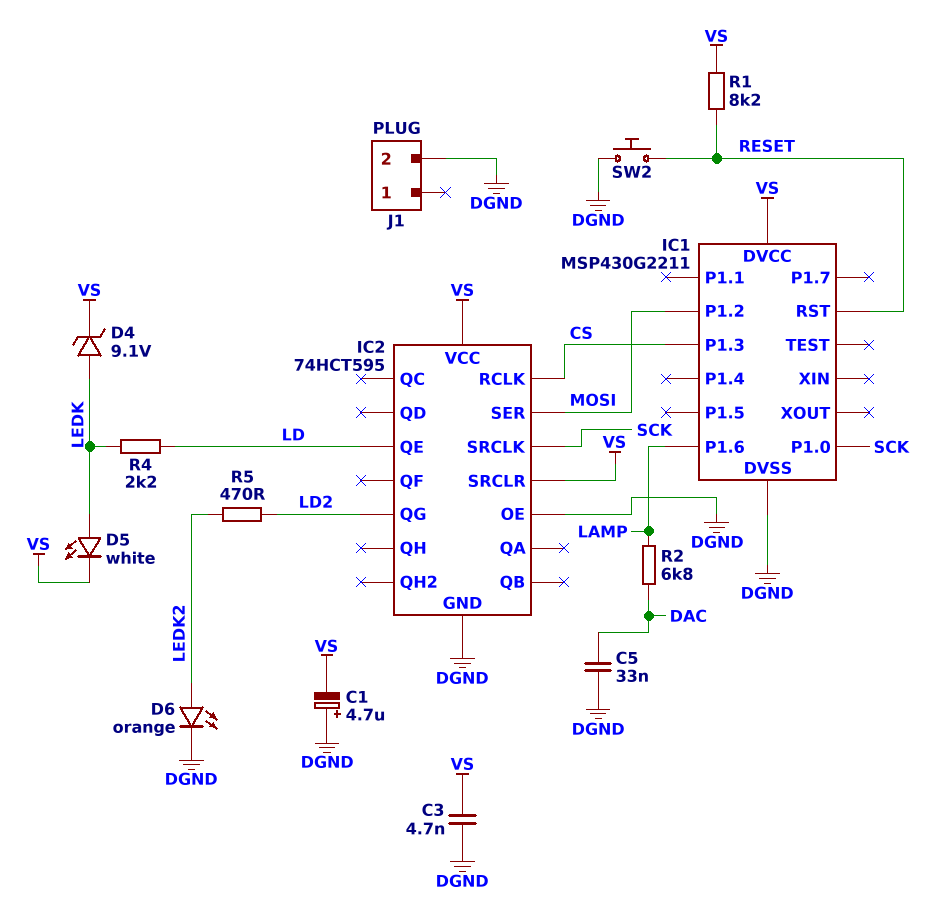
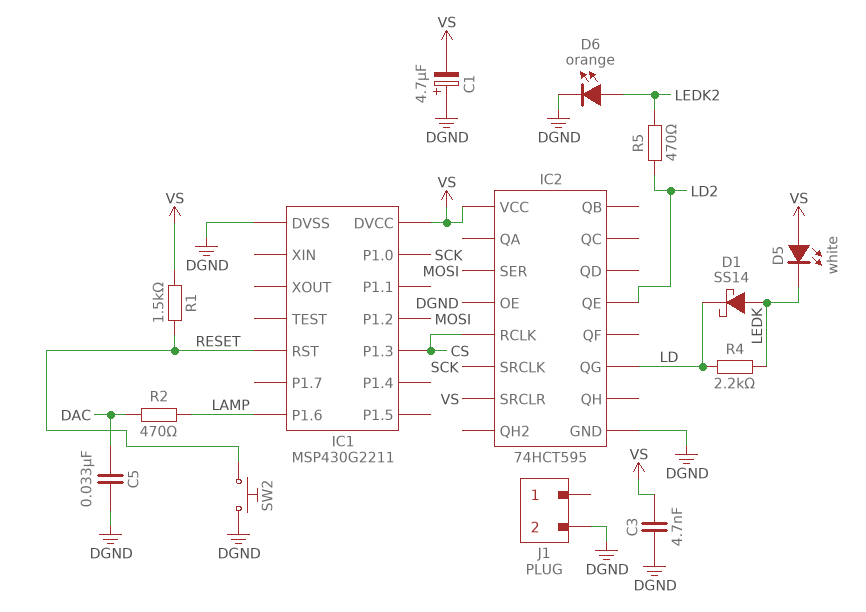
D1: none -> schottky SS14 (A LEDK, K LD)
D4: zener 9.1V (A LEDK, K VS) -> none
D5: LED white (A LEDK, K VS) -> LED white (A VS, K LEDK)
IC2 pin QE: LD -> LD2
IC2 pin QG: LD2 -> LD
R1: 8.2k (RESET, VS) -> 1.5k (RESET, VS)
R2: 6.8k (DAC, LAMP) -> 470 (DAC, LAMP)

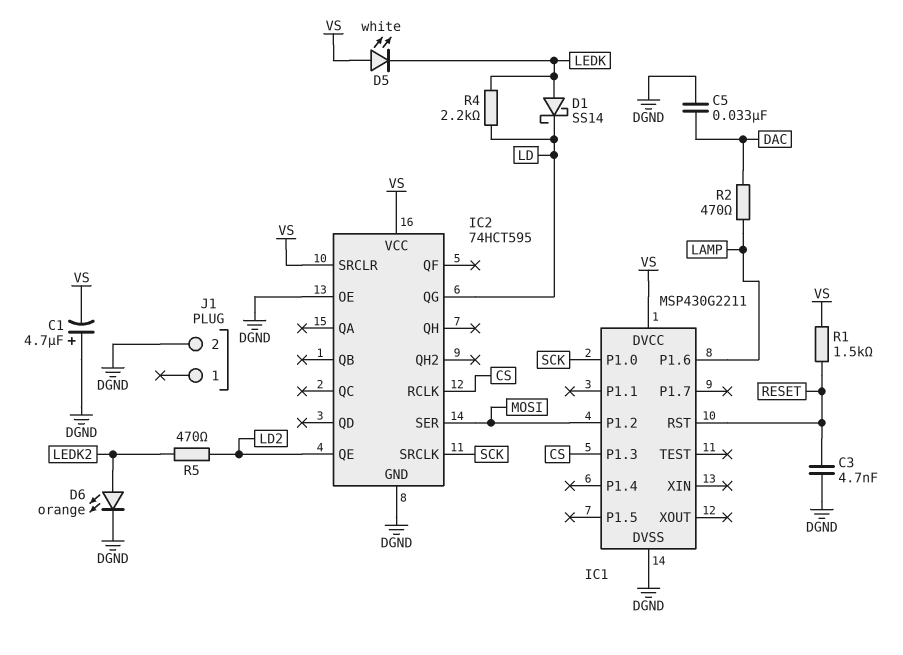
C3: 4.7nF (DGND, VS) -> 4.7nF (DGND, RESET)
SW2: button (DGND, RESET) -> none

